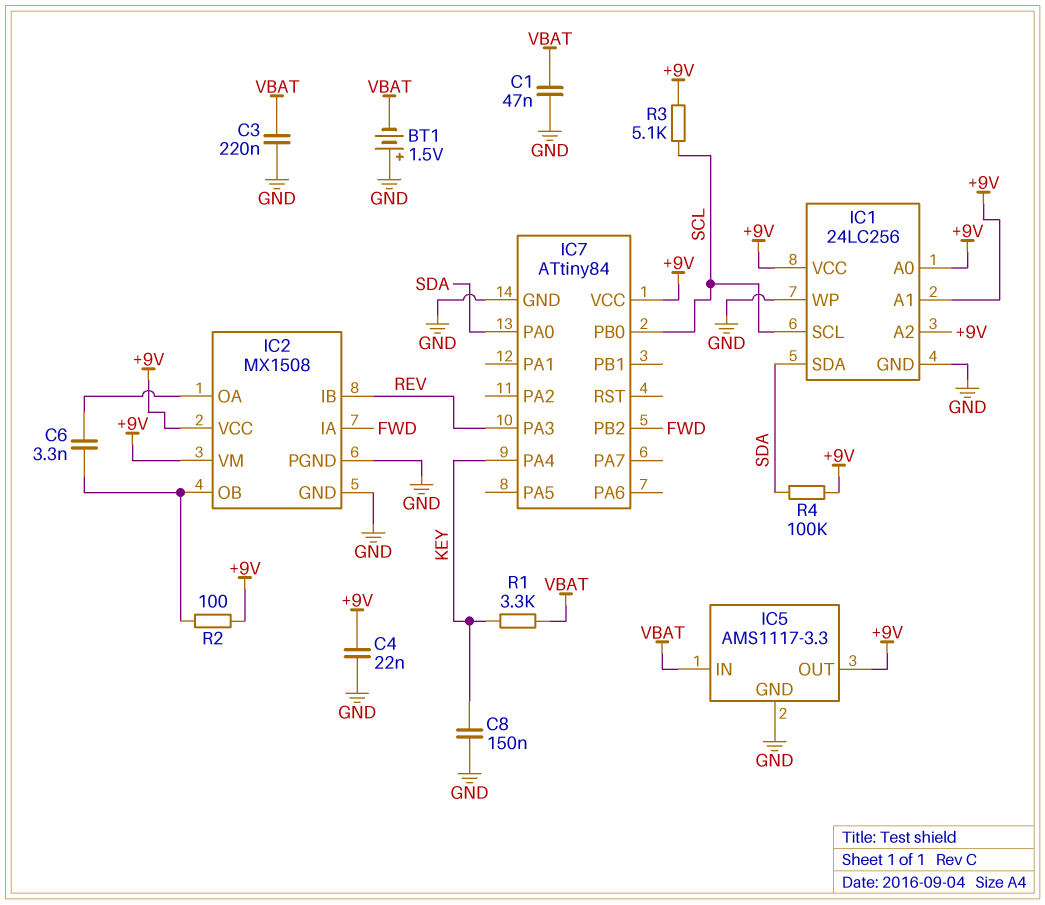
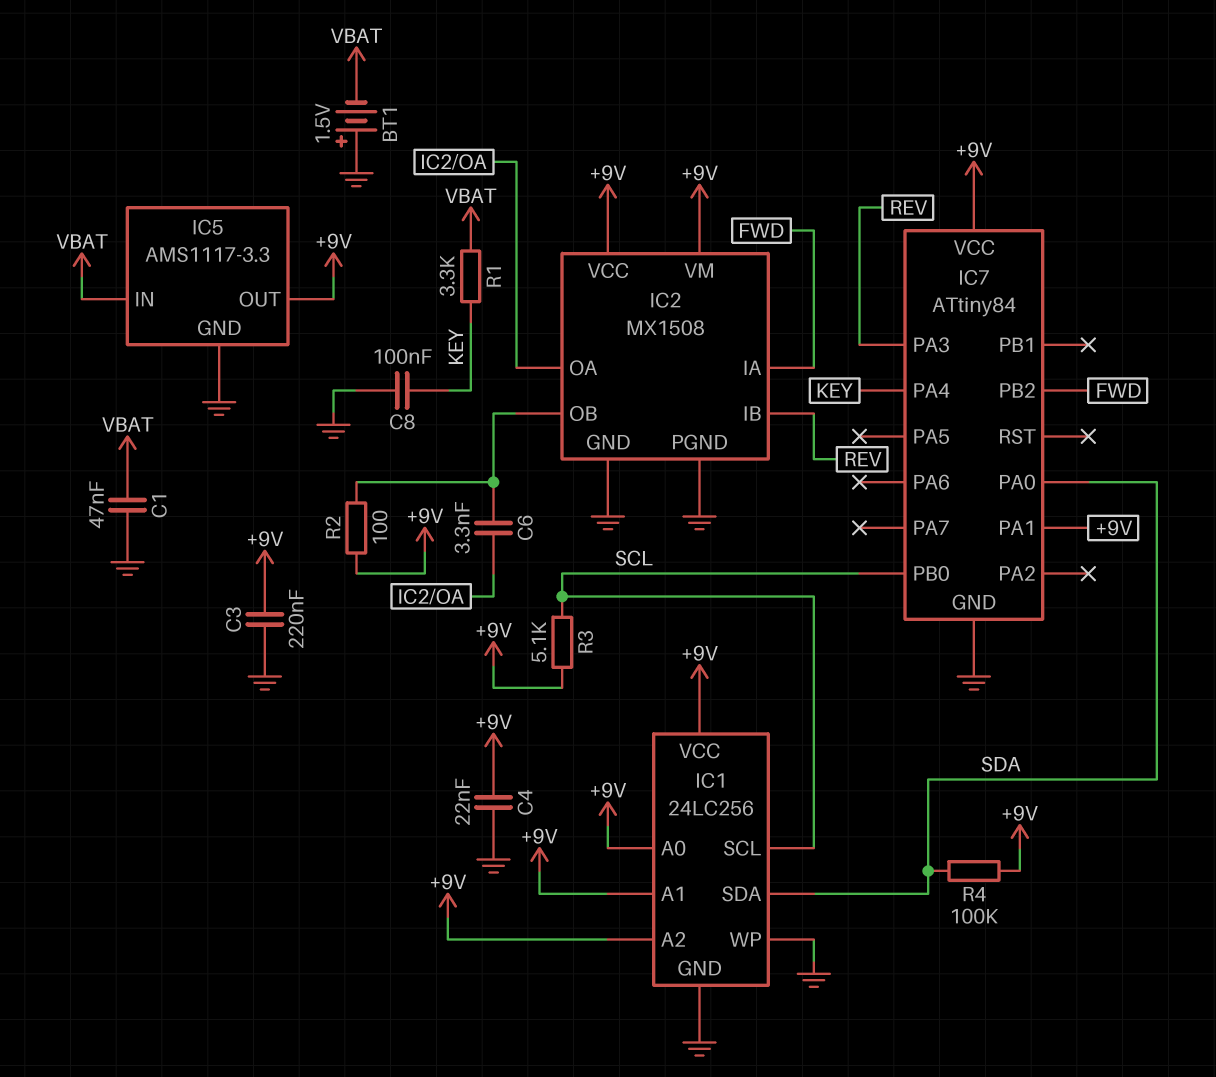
C3: 220nF (GND, VBAT) -> 220nF (+9V, GND)
C8: 150nF (GND, KEY) -> 100nF (GND, KEY)
IC7 pin PA1: none -> +9V

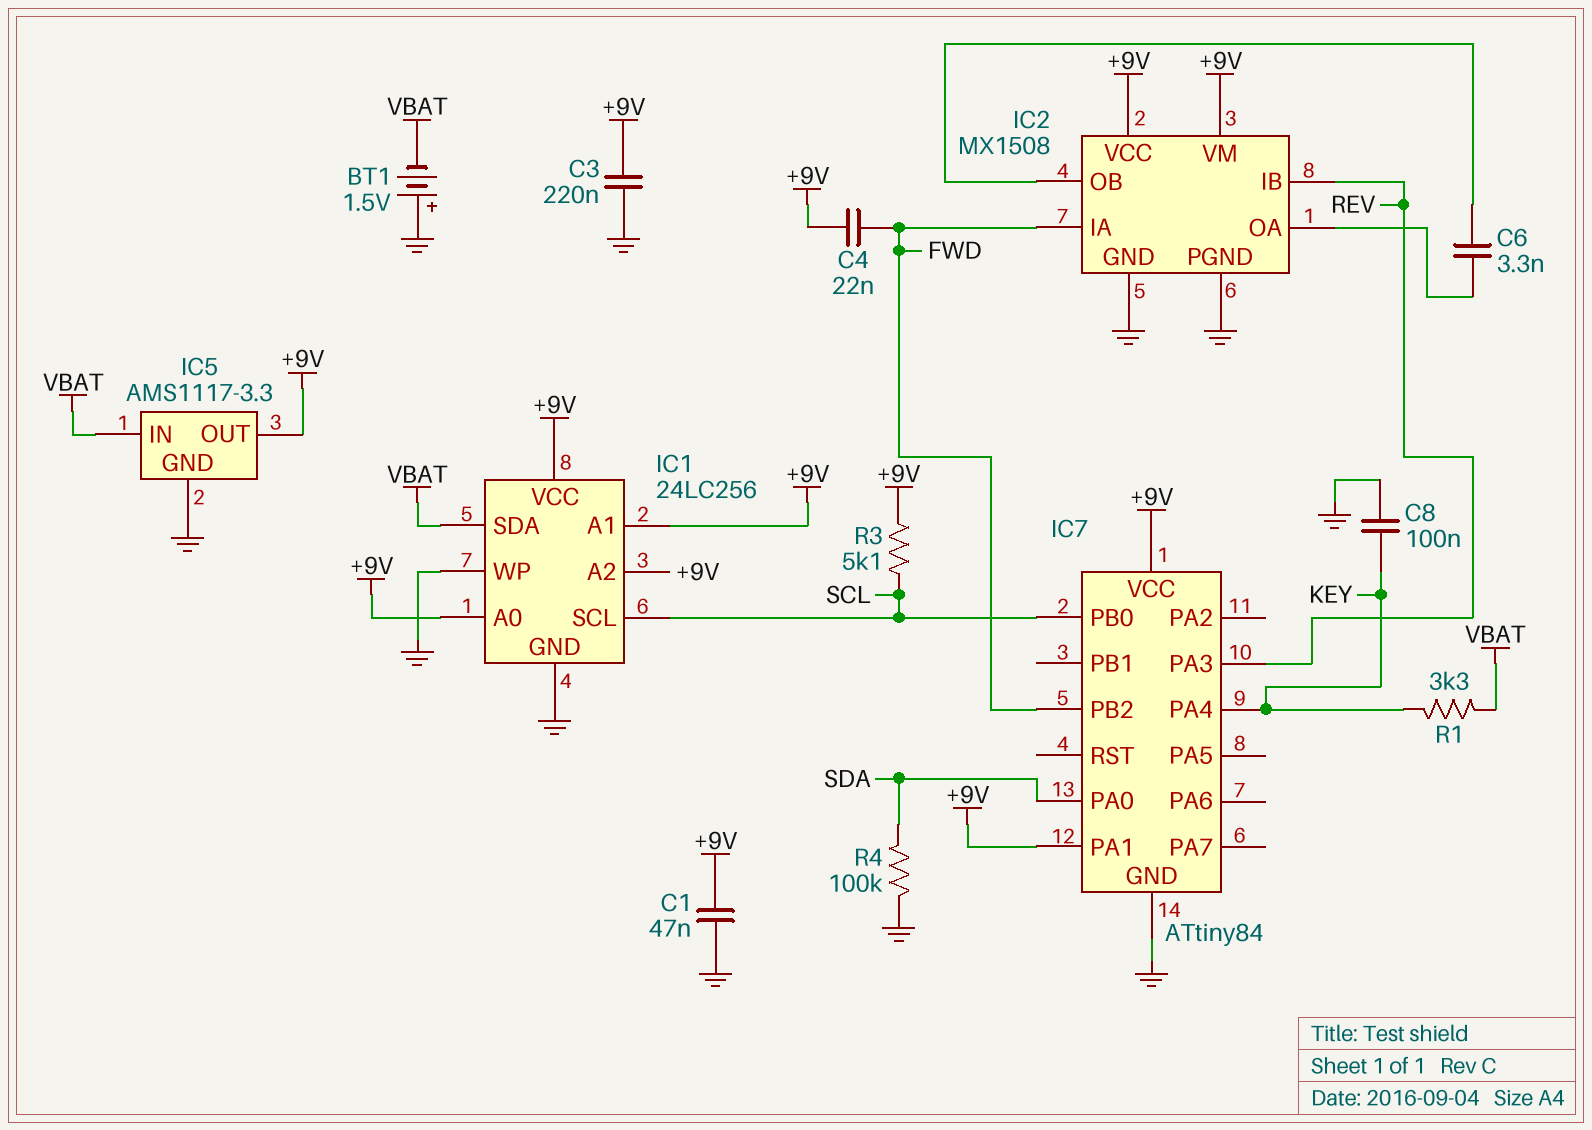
C1: 47nF (GND, VBAT) -> 47nF (+9V, GND)
C4: 22nF (+9V, GND) -> 22nF (+9V, FWD)
IC1 pin SDA: SDA -> VBAT
R2: 100 (+9V, IC2/OB) -> none
R4: 100k (+9V, SDA) -> 100k (GND, SDA)

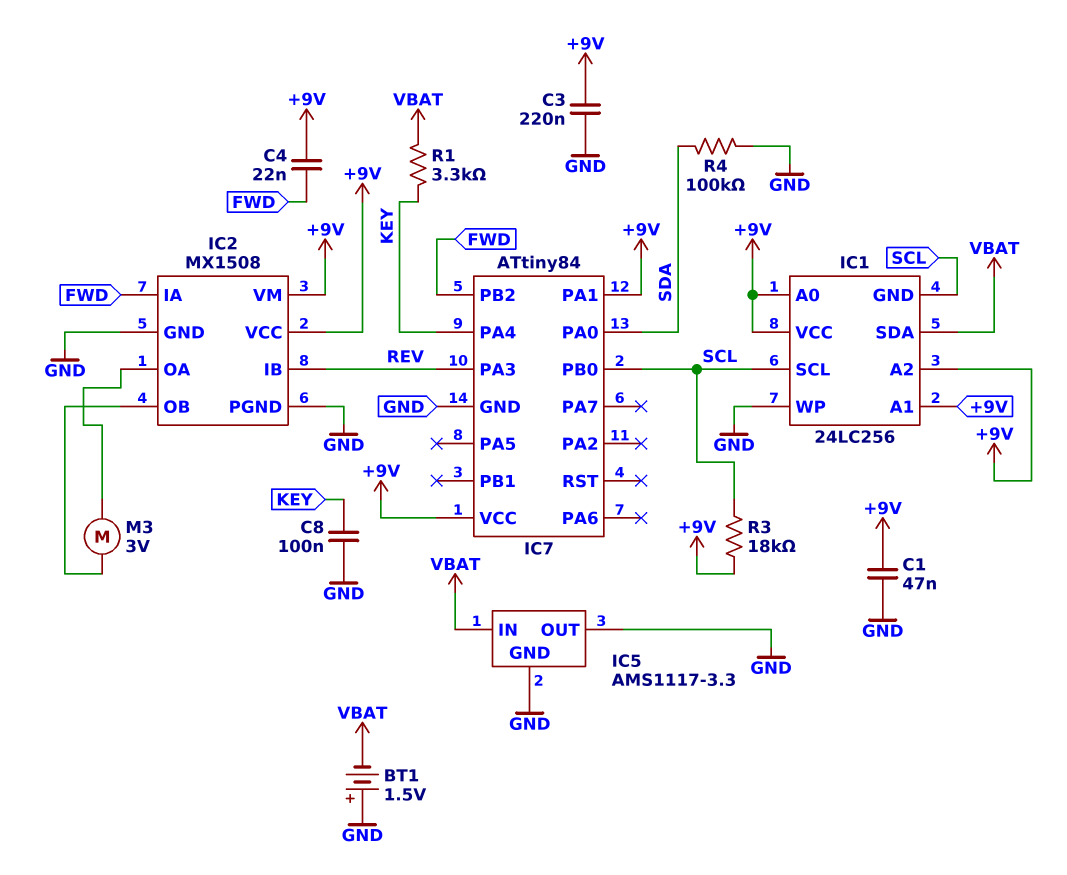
C6: 3.3nF (IC2/OA, IC2/OB) -> none
IC1 pin GND: GND -> SCL
IC5 pin OUT: +9V -> GND
M3: none -> motor 3V (IC2/OA, IC2/OB)
R3: 5.1k (+9V, SCL) -> 18k (+9V, SCL)

